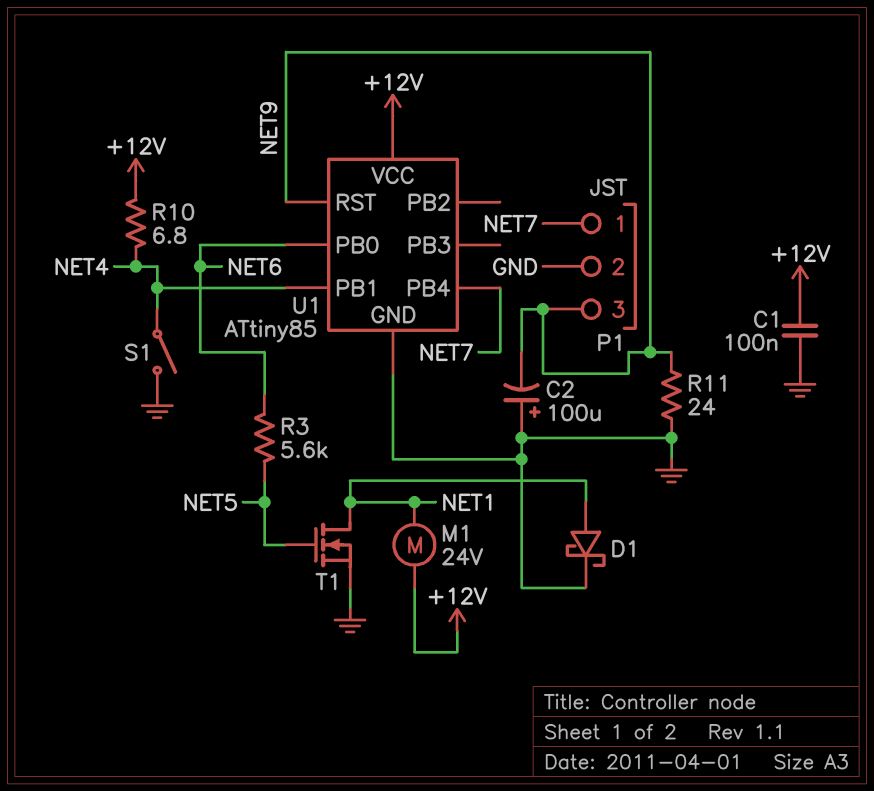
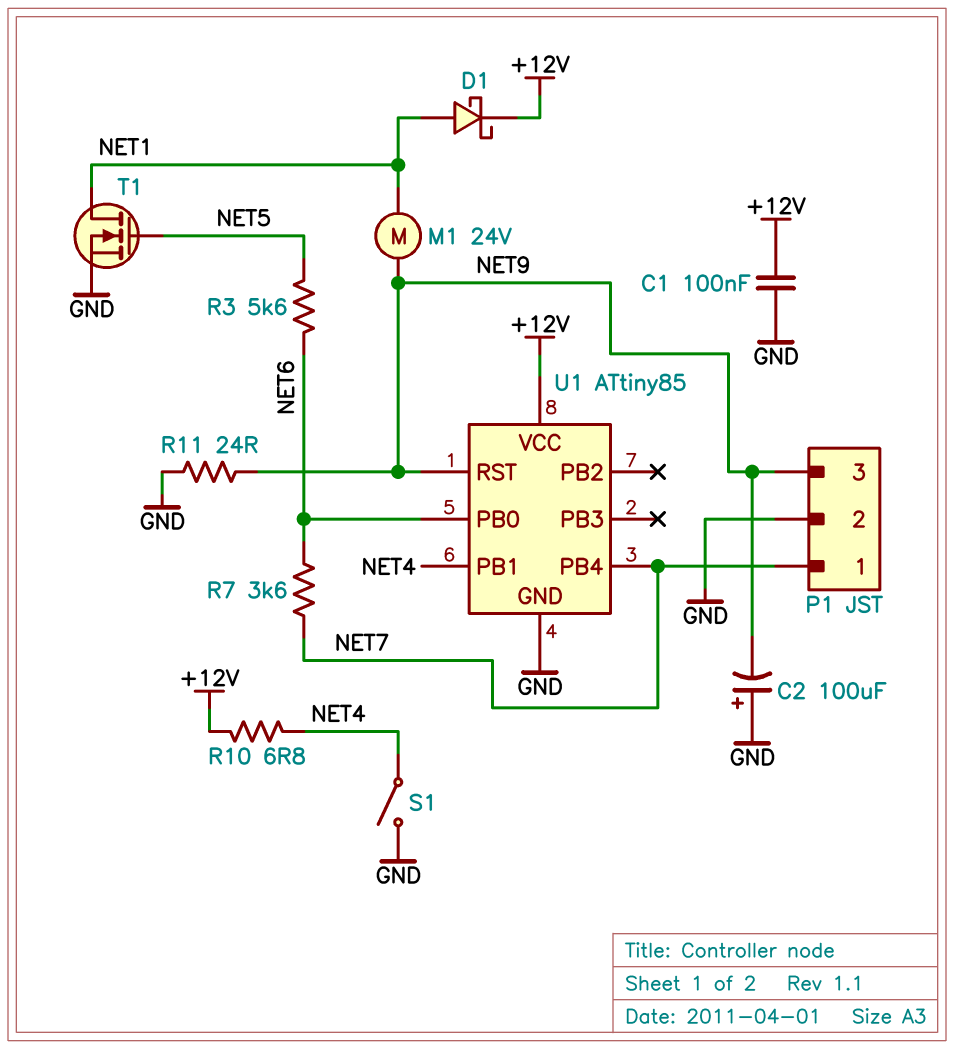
D1: schottky (A NET1, K GND) -> schottky (A NET1, K +12V)
M1: motor 24V (+12V, NET1) -> motor 24V (NET1, NET9)
R7: none -> 3.6k (NET6, NET7)

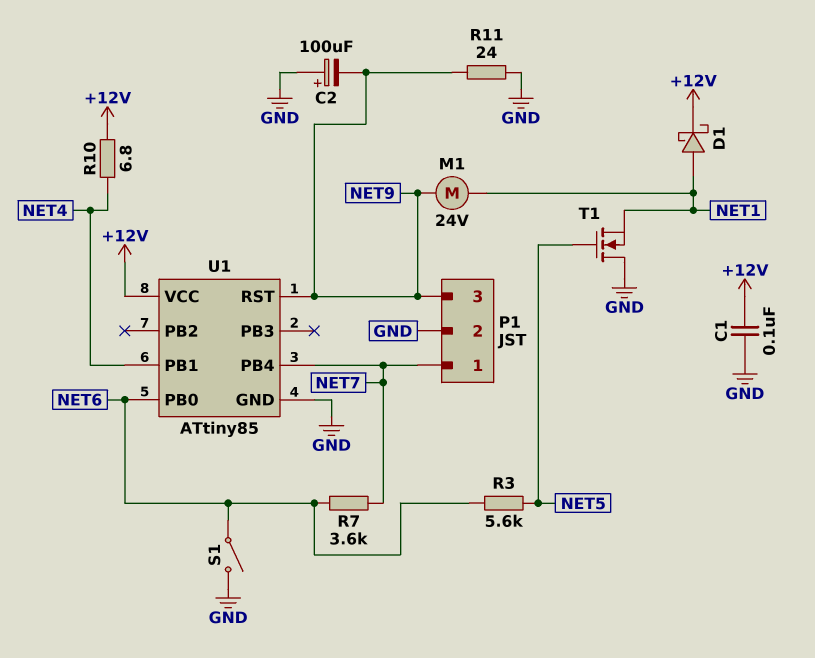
S1: switch (GND, NET4) -> switch (GND, NET6)
T1: NMOS (G NET5, D NET1, S GND) -> NMOS (G NET5, D GND, S NET1)

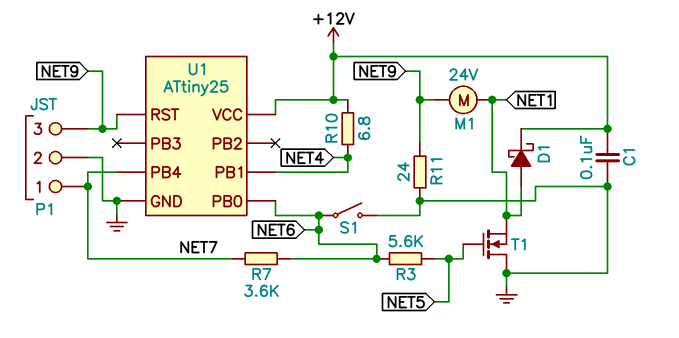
C2: 100uF (plus GND, minus NET9) -> none
U1: ATtiny85 -> ATtiny25

